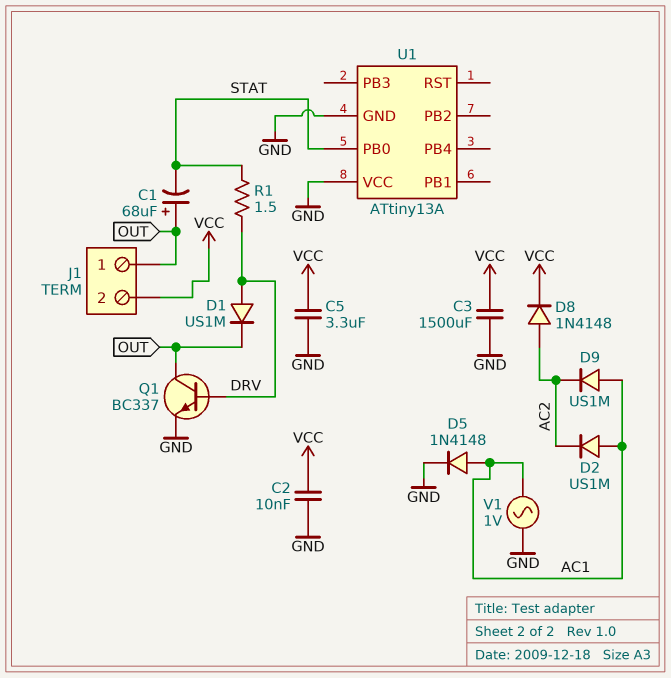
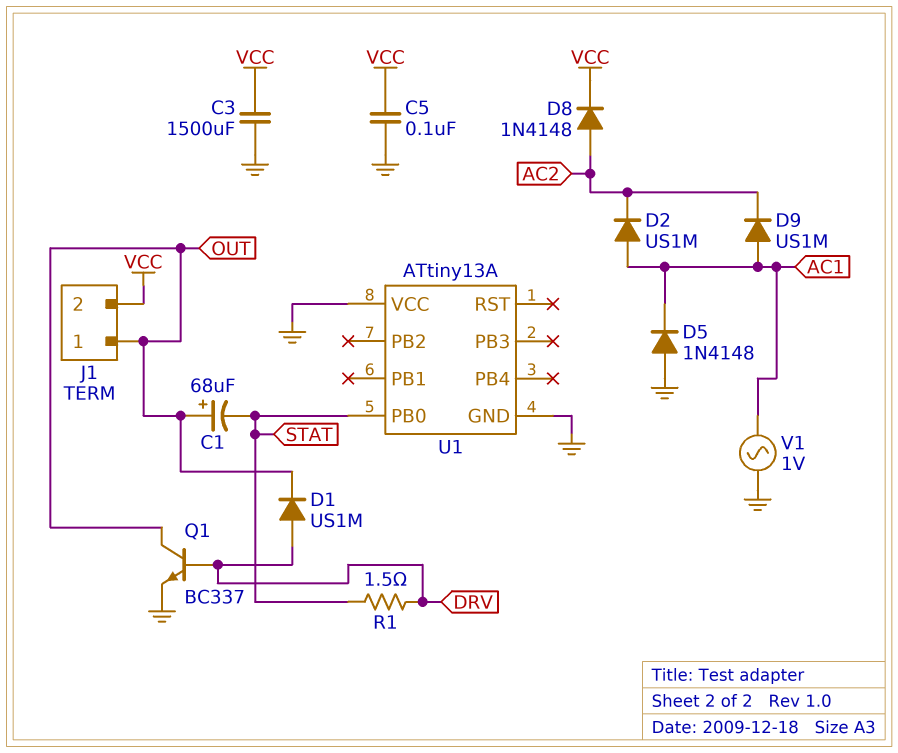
C2: 10nF (GND, VCC) -> none
C5: 3.3uF (GND, VCC) -> 100nF (GND, VCC)
D5: diode 1N4148 (A AC1, K GND) -> diode 1N4148 (A GND, K AC1)

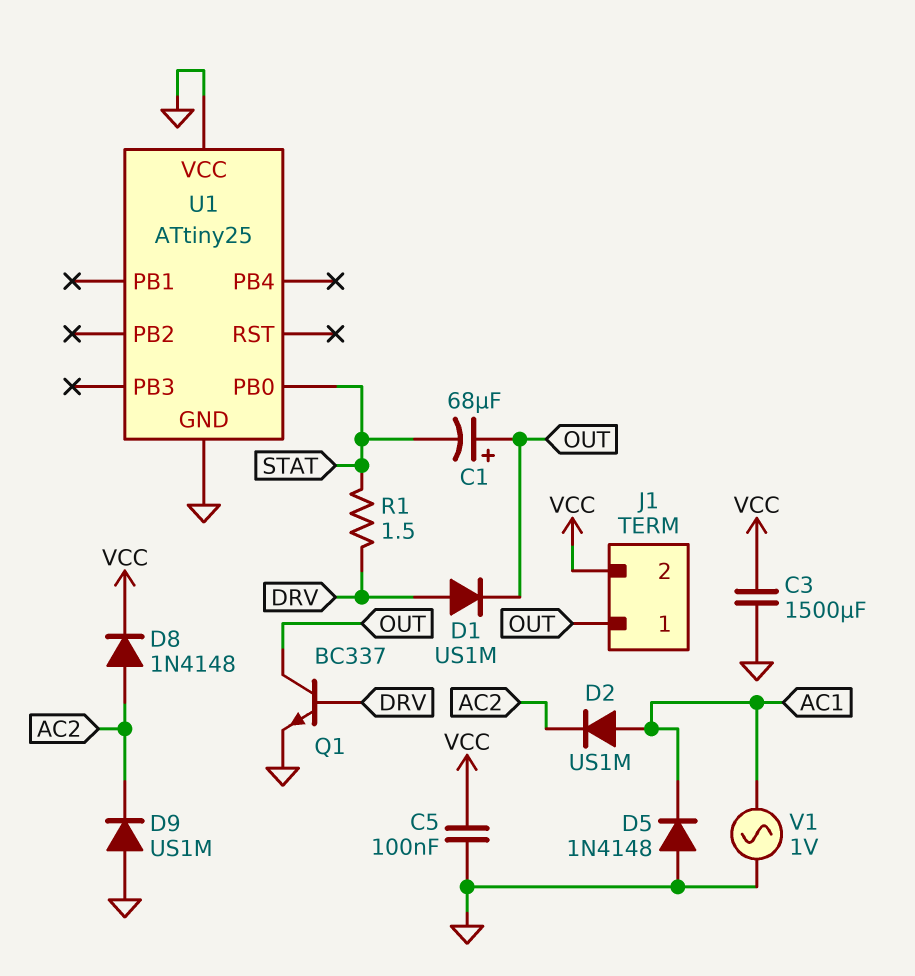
D9: diode US1M (A AC1, K AC2) -> diode US1M (A GND, K AC2)
U1: ATtiny13A -> ATtiny25

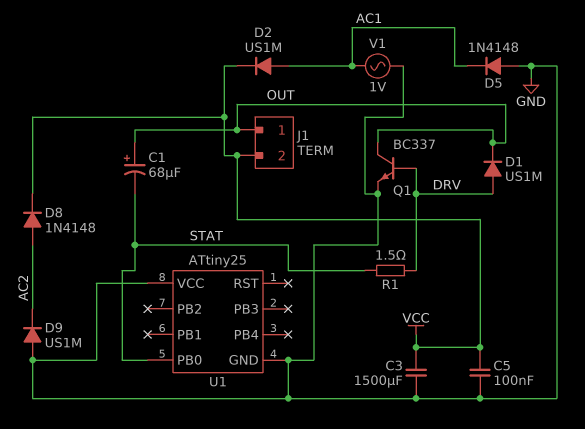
D2: diode US1M (A AC1, K AC2) -> diode US1M (A AC1, K VCC)

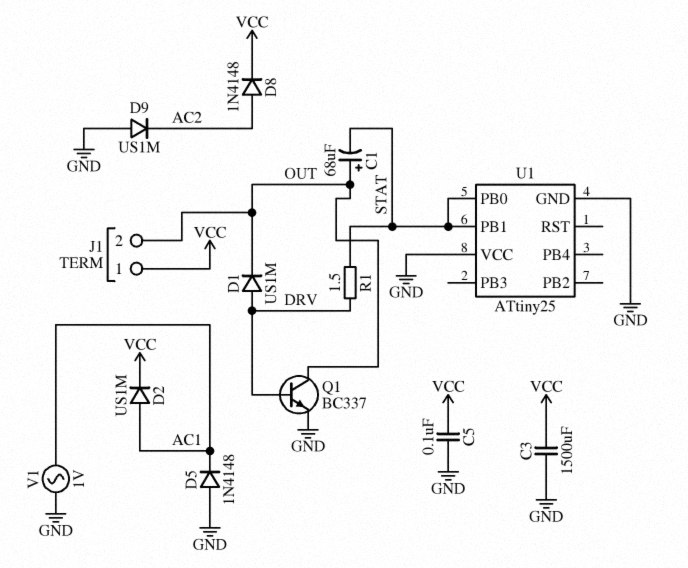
J1 pin 1: OUT -> VCC
J1 pin 2: VCC -> OUT
U1 pin PB1: none -> STAT

